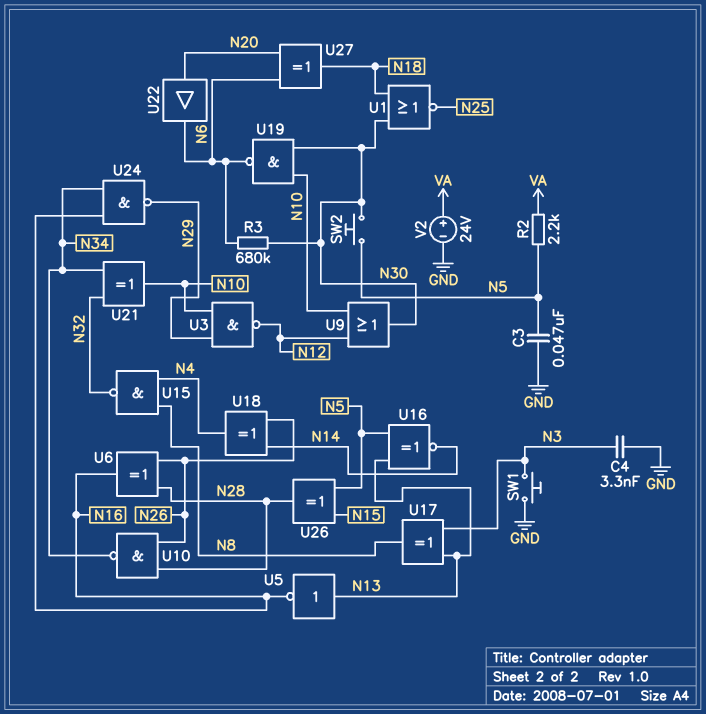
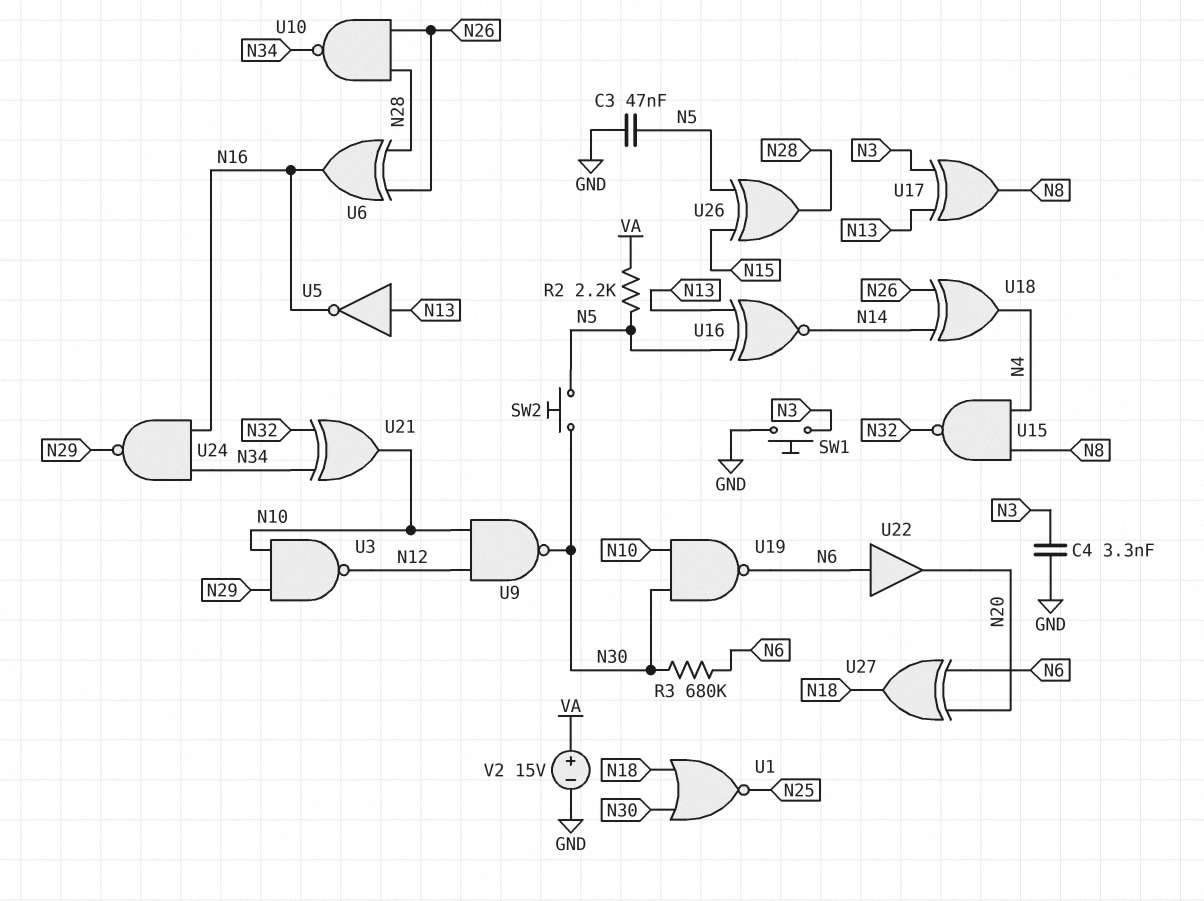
U9: OR (in N10, in N12, out N30) -> NAND (in N10, in N12, out N30)
U22: buffer (in N20, out N6) -> buffer (in N6, out N20)
V2: 24V (plus VA, minus GND) -> 15V (plus VA, minus GND)

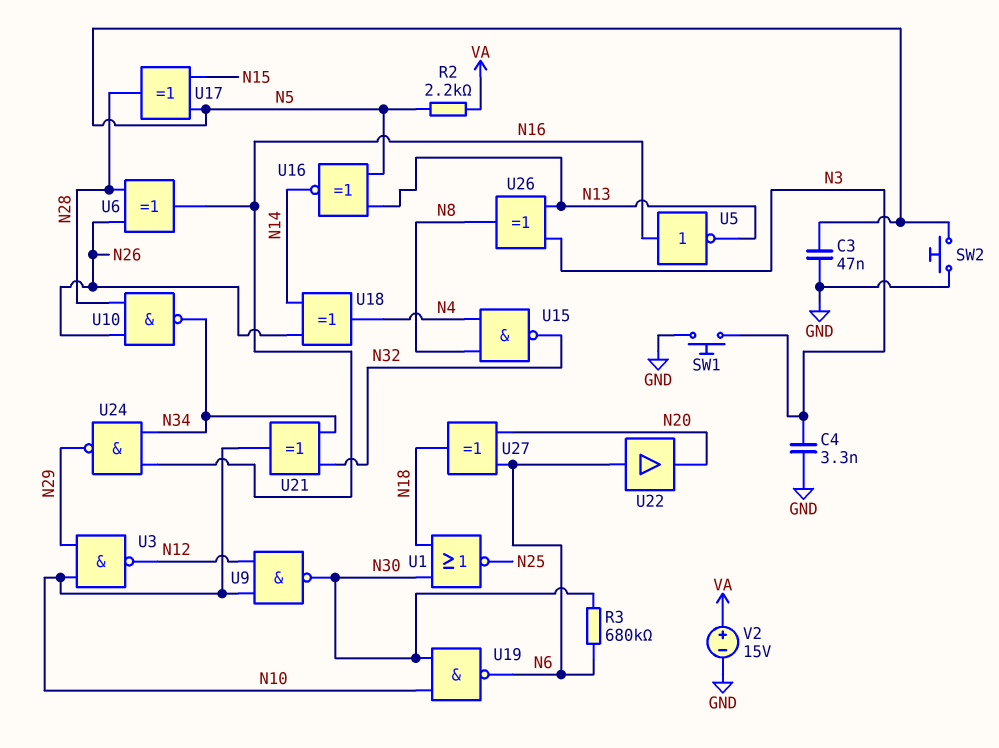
SW2: button (N5, N30) -> button (GND, N5)
U5: NOT (in N13, out N16) -> NOT (in N16, out N13)
U17: XOR (in N3, in N13, out N8) -> XOR (in N5, in N15, out N28)
U26: XOR (in N5, in N15, out N28) -> XOR (in N3, in N13, out N8)

